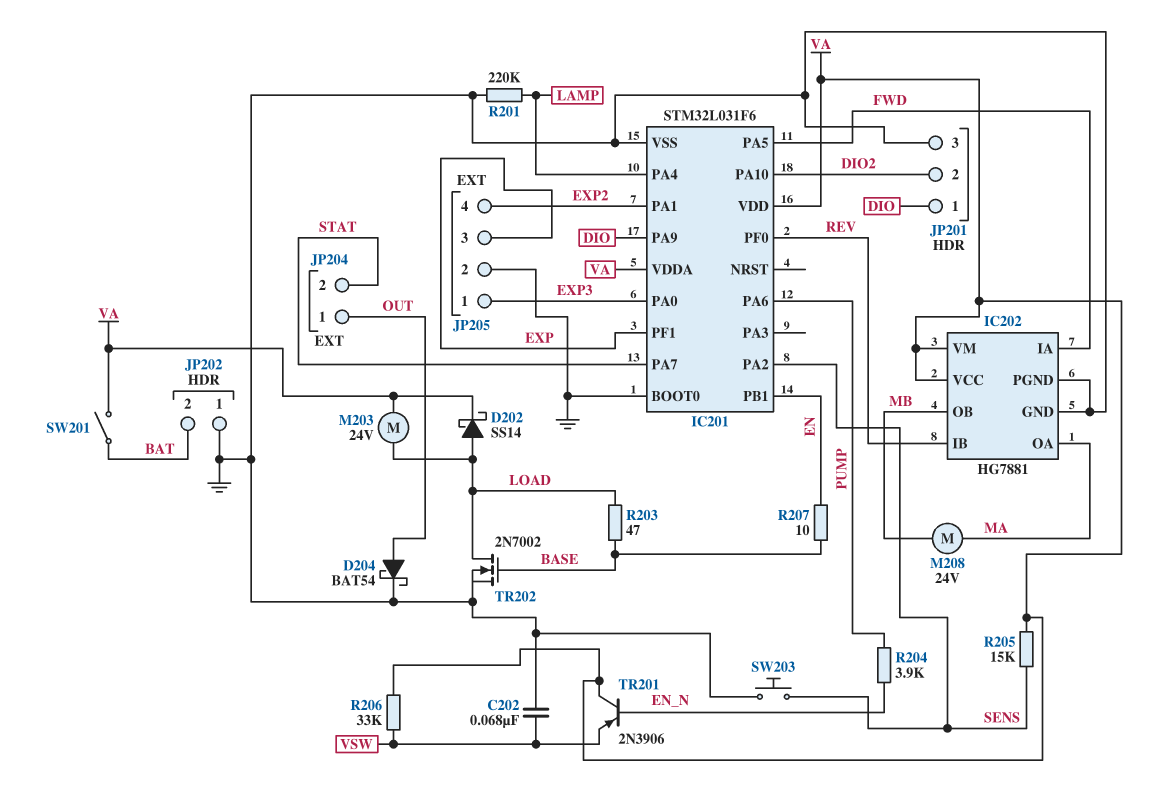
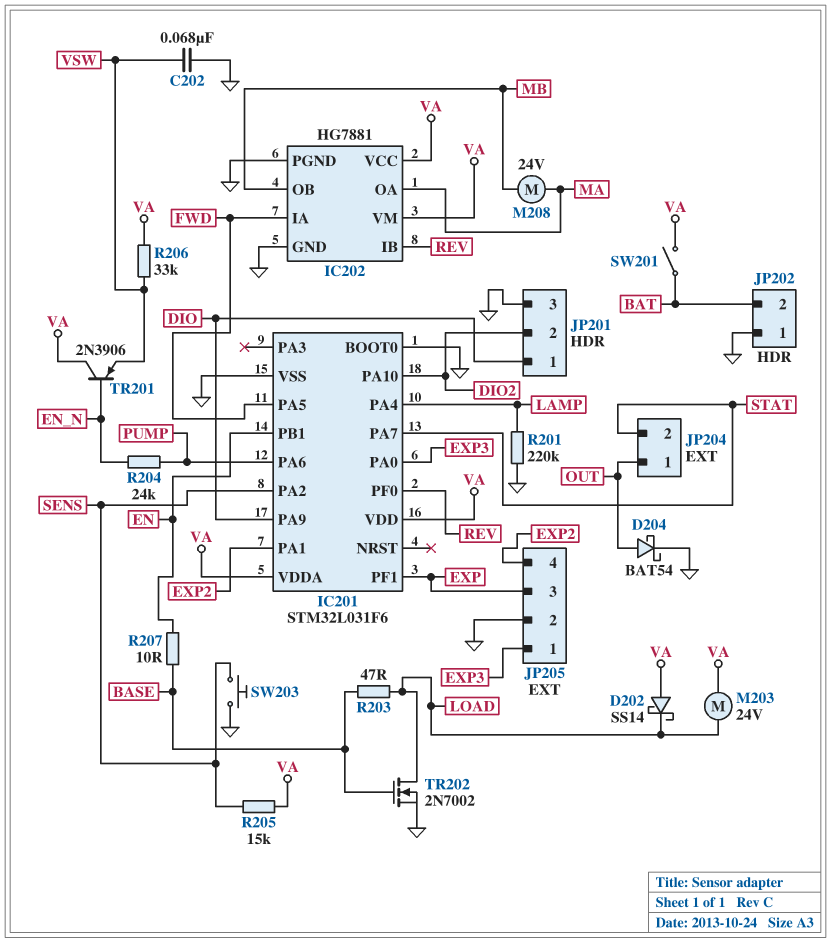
D202: schottky SS14 (A LOAD, K VA) -> schottky SS14 (A VA, K LOAD)
R204: 3.9k (EN_N, PUMP) -> 24k (EN_N, PUMP)

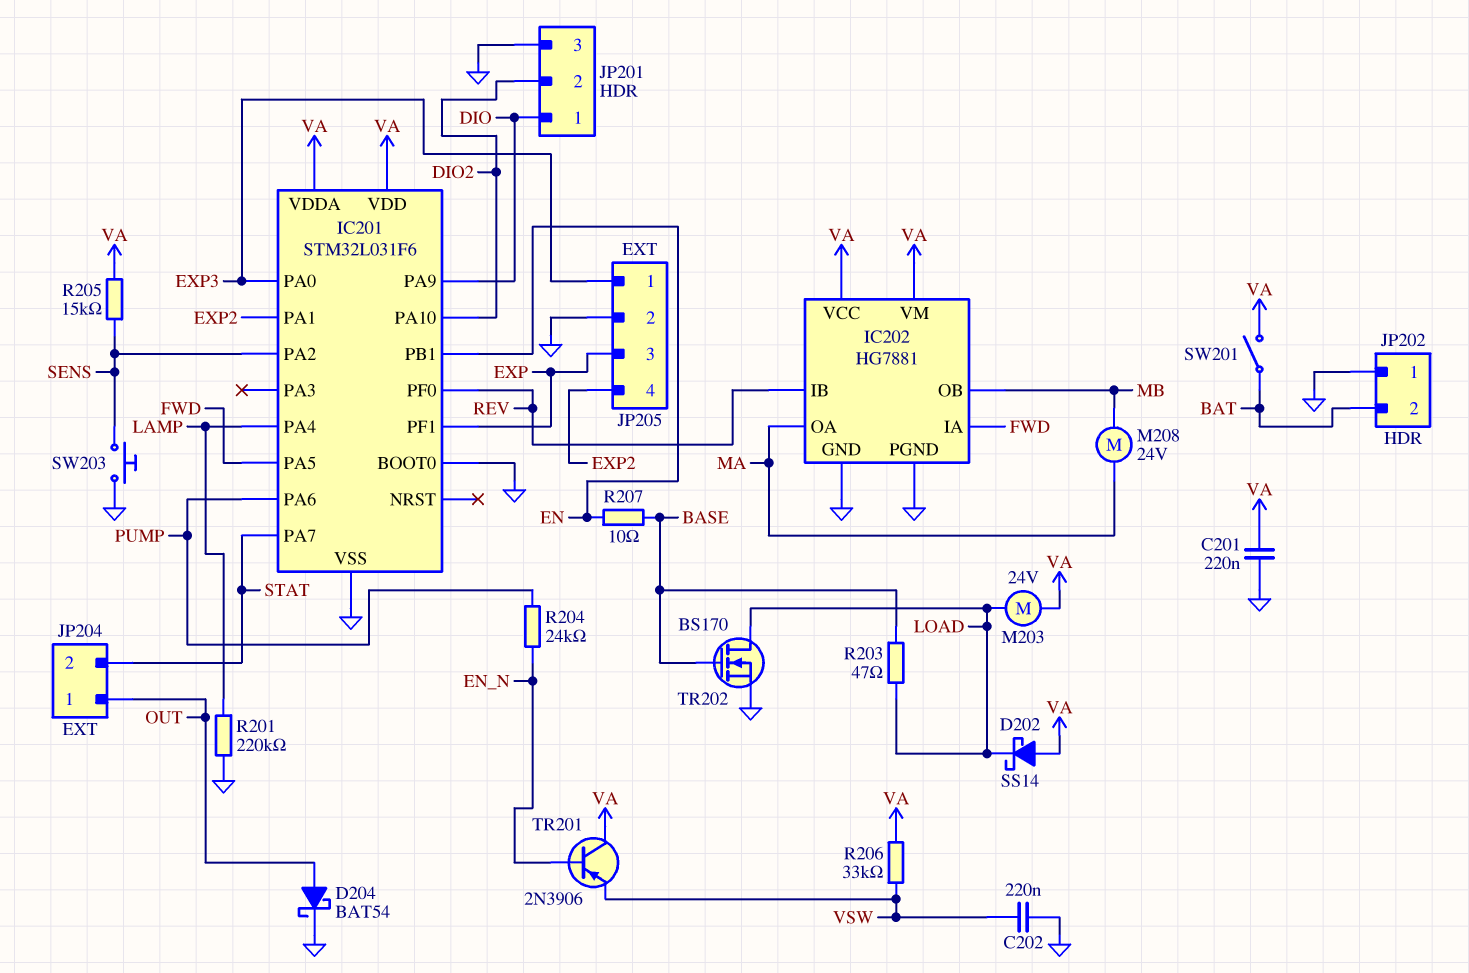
C201: none -> 220nF (GND, VA)
C202: 68nF (GND, VSW) -> 220nF (GND, VSW)
TR202: NMOS 2N7002 (G BASE, D LOAD, S GND) -> NMOS BS170 (G BASE, D LOAD, S GND)

